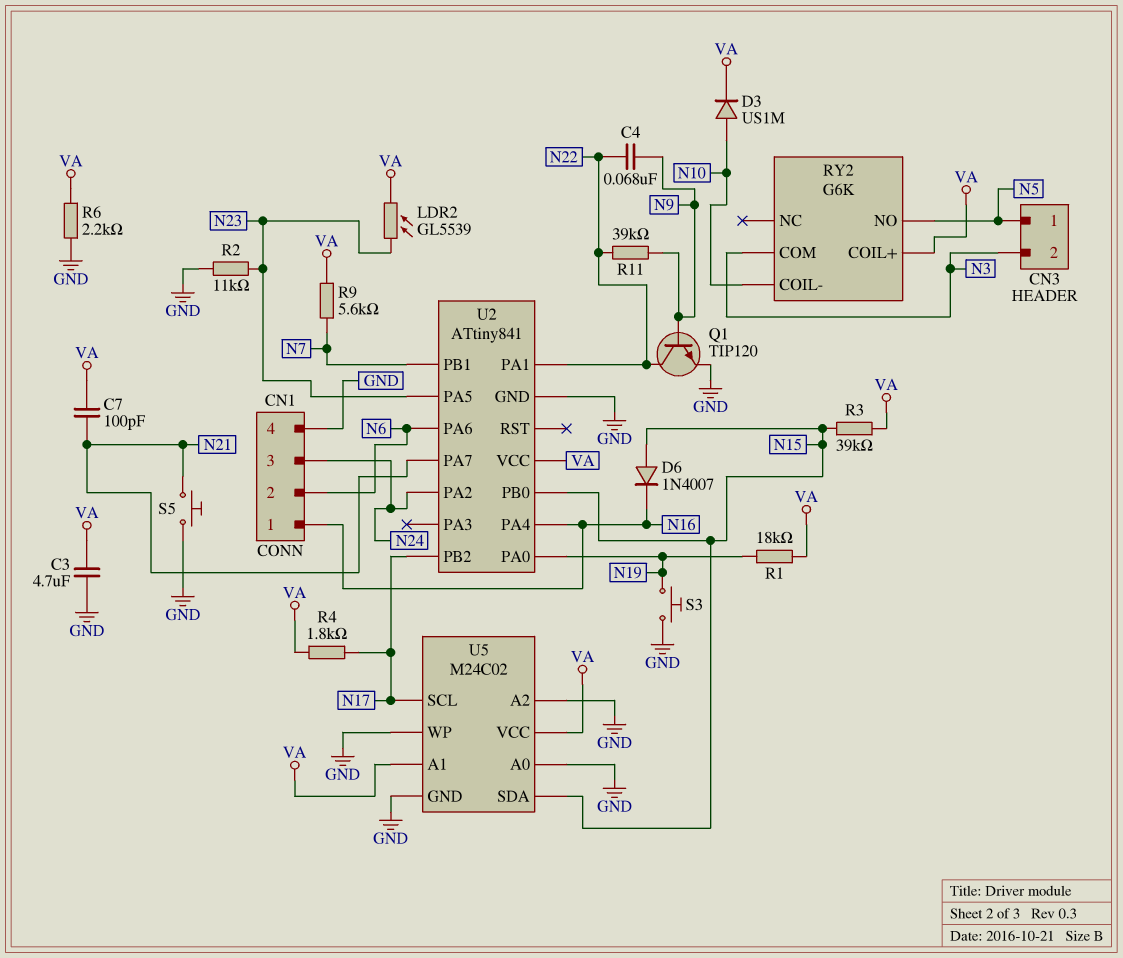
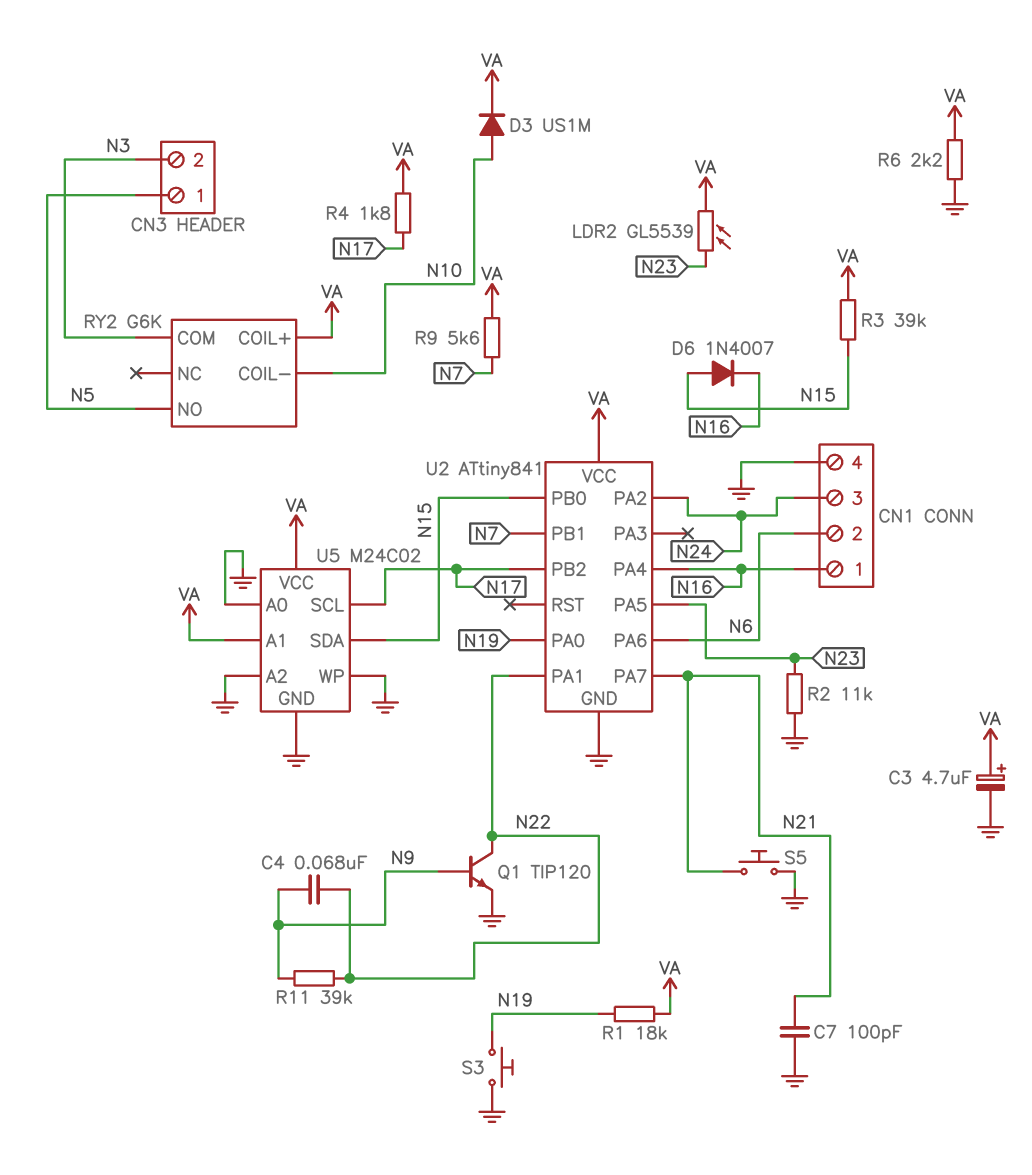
C3: 4.7uF (GND, VA) -> 4.7uF (plus VA, minus GND)
C7: 100pF (N21, VA) -> 100pF (GND, N21)

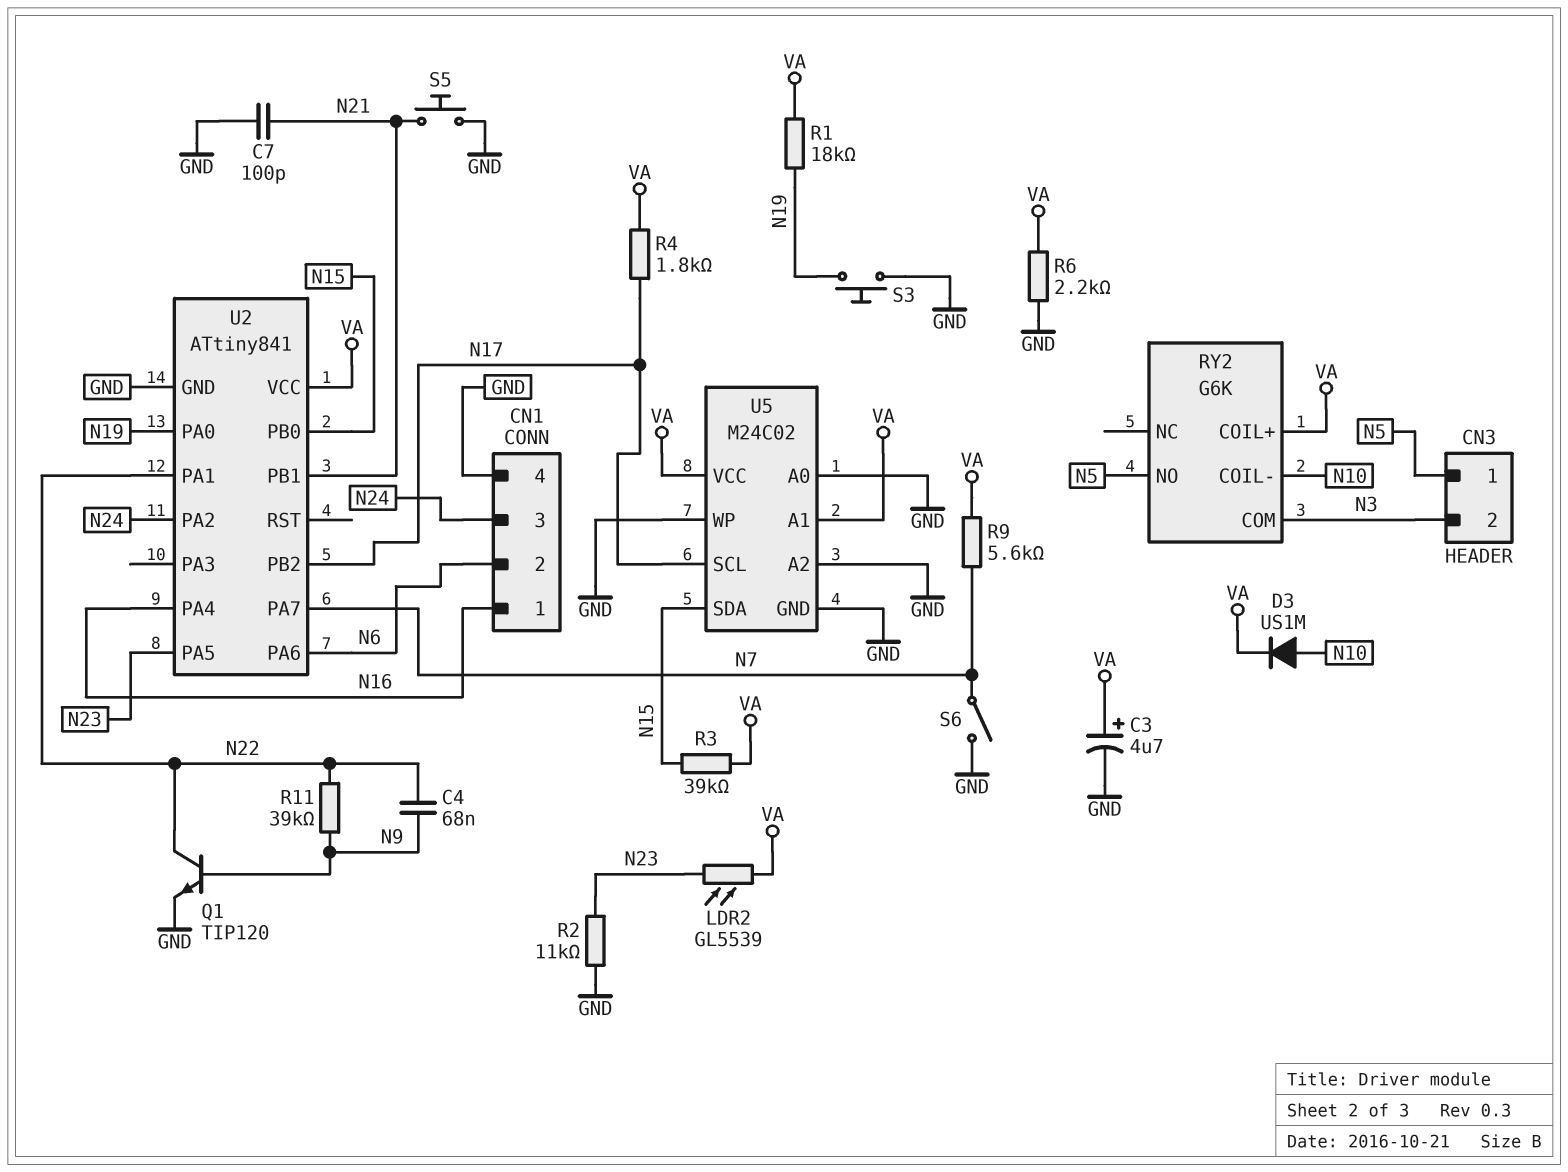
D6: diode 1N4007 (A N15, K N16) -> none
S6: none -> switch (GND, N7)
U2 pin PA7: N21 -> N7
U2 pin PB1: N7 -> N21

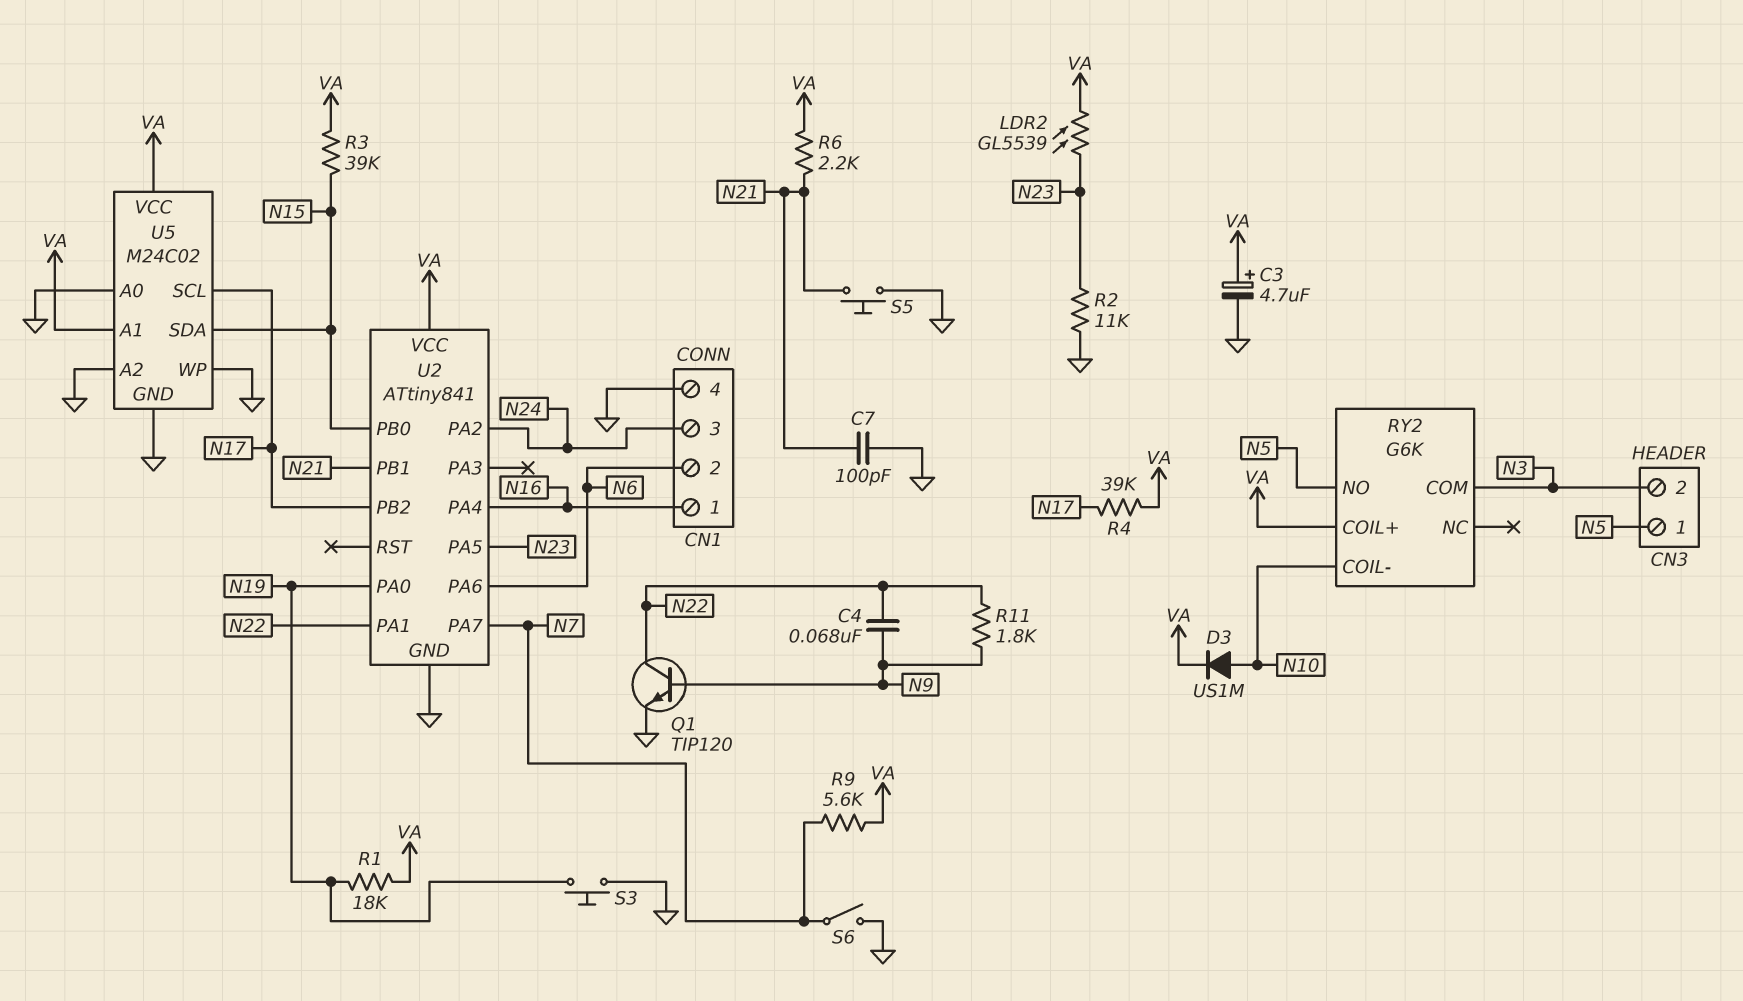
R4: 1.8k (N17, VA) -> 39k (N17, VA)
R6: 2.2k (GND, VA) -> 2.2k (N21, VA)
R11: 39k (N9, N22) -> 1.8k (N9, N22)

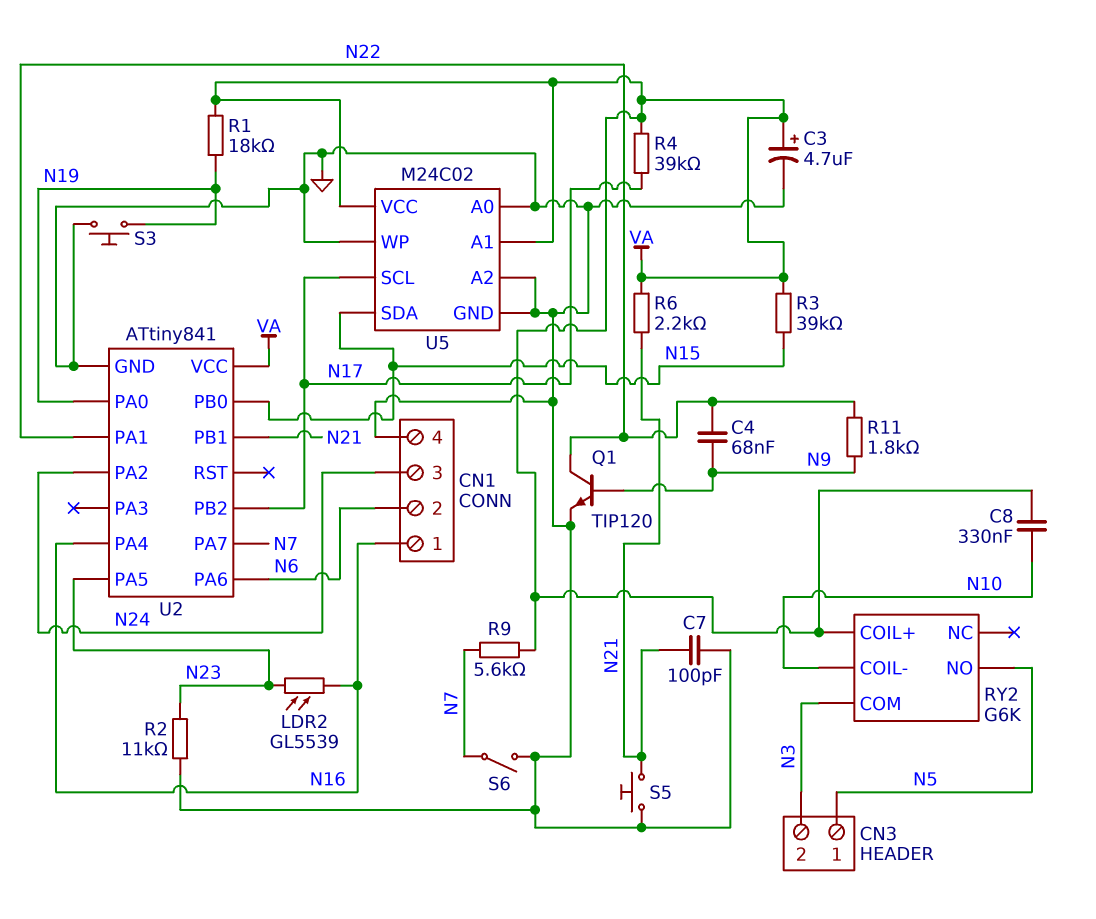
C8: none -> 330nF (N10, VA)
D3: diode US1M (A N10, K VA) -> none
LDR2: GL5539 (N23, VA) -> GL5539 (N16, N23)

